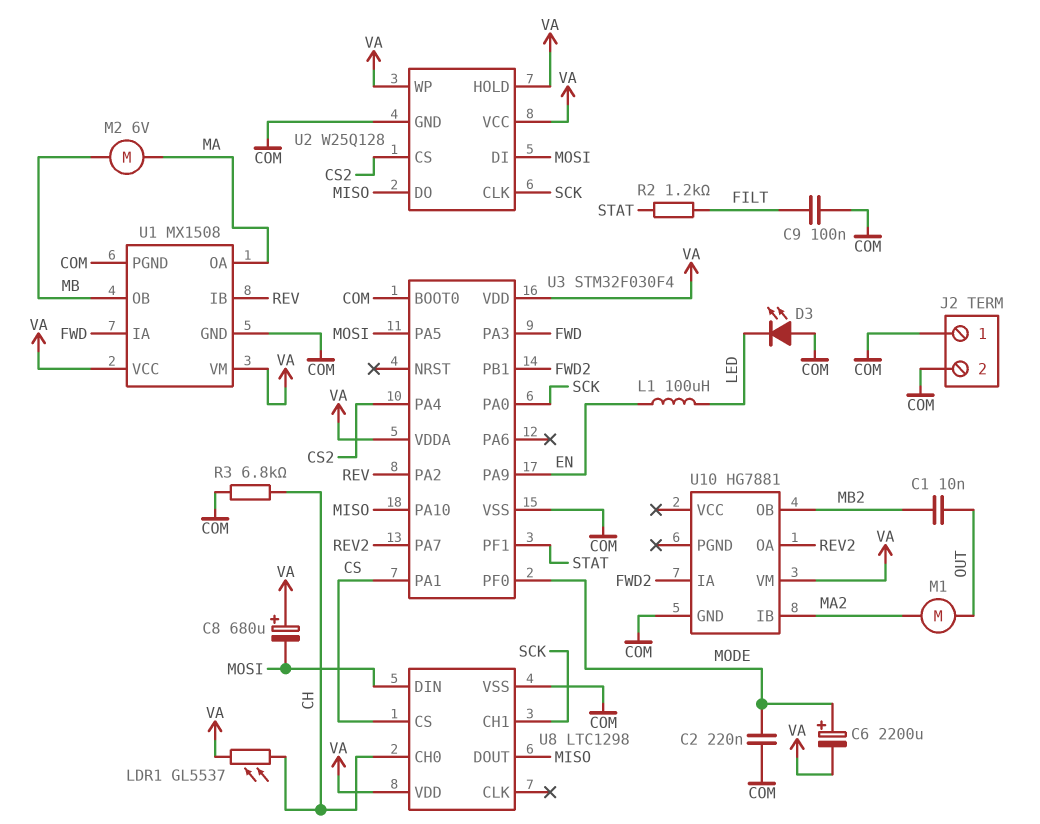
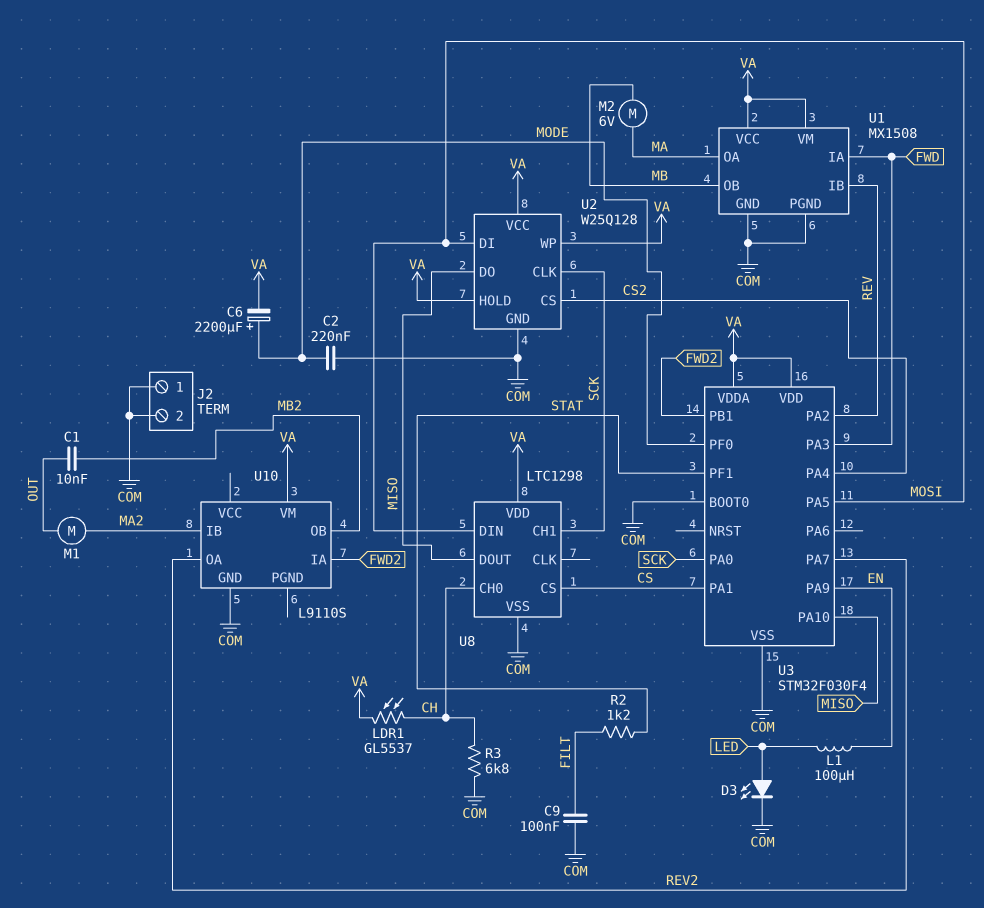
C8: 680uF (plus VA, minus MOSI) -> none
D3: LED (A COM, K LED) -> LED (A LED, K COM)
U10: HG7881 -> L9110S

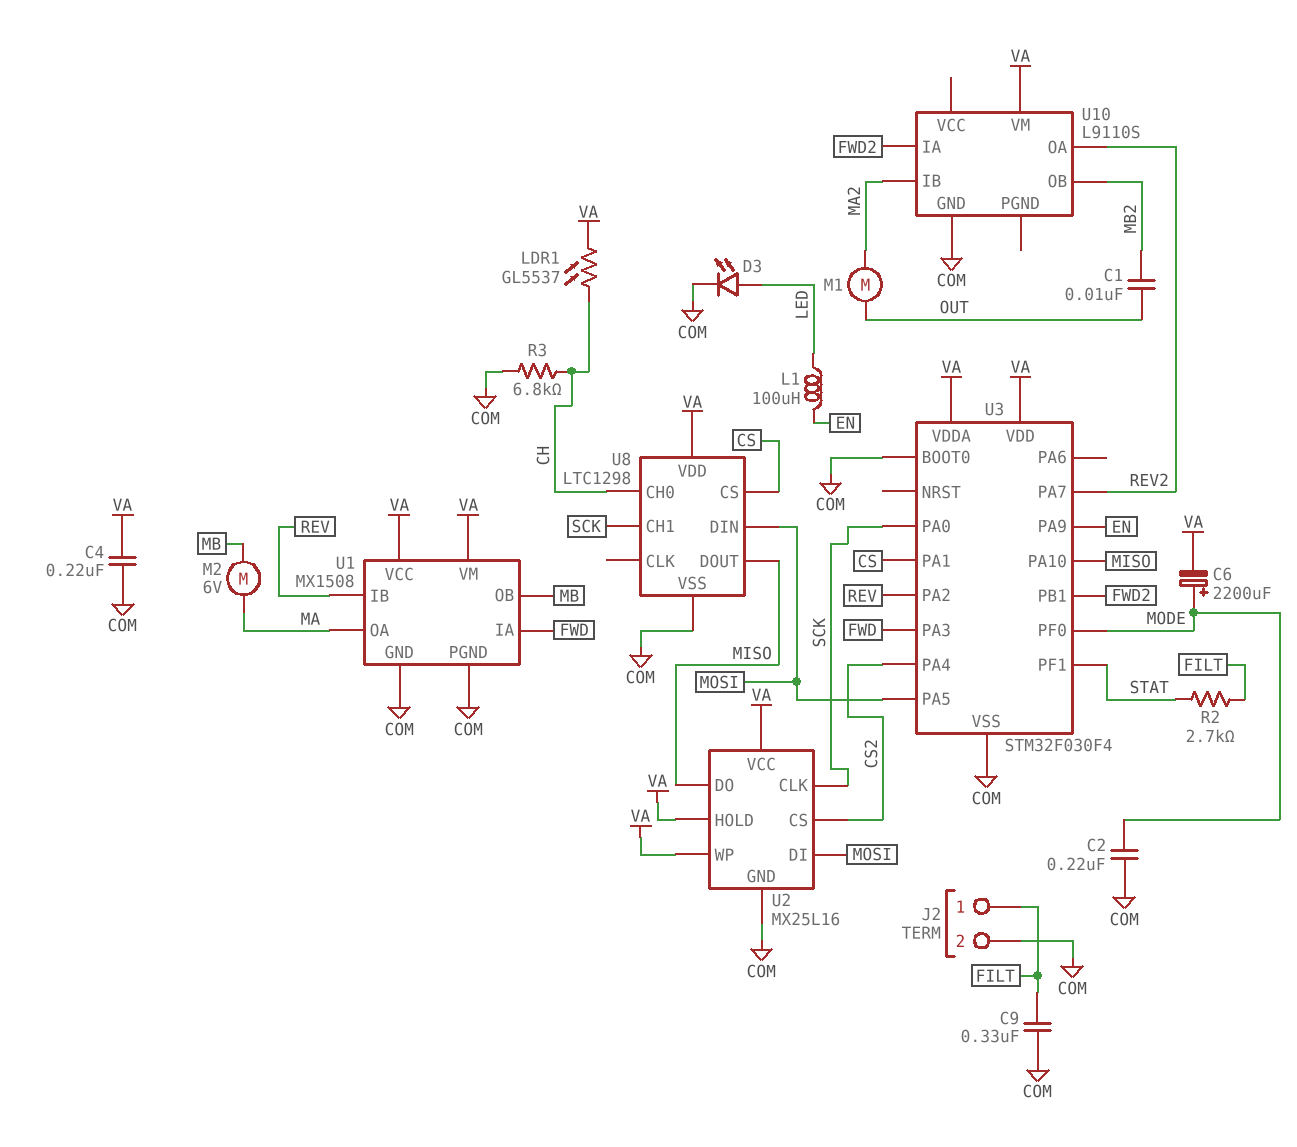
C4: none -> 220nF (COM, VA)
C9: 100nF (COM, FILT) -> 330nF (COM, FILT)
J2 pin 1: COM -> FILT
R2: 1.2k (FILT, STAT) -> 2.7k (FILT, STAT)
U2: W25Q128 -> MX25L16

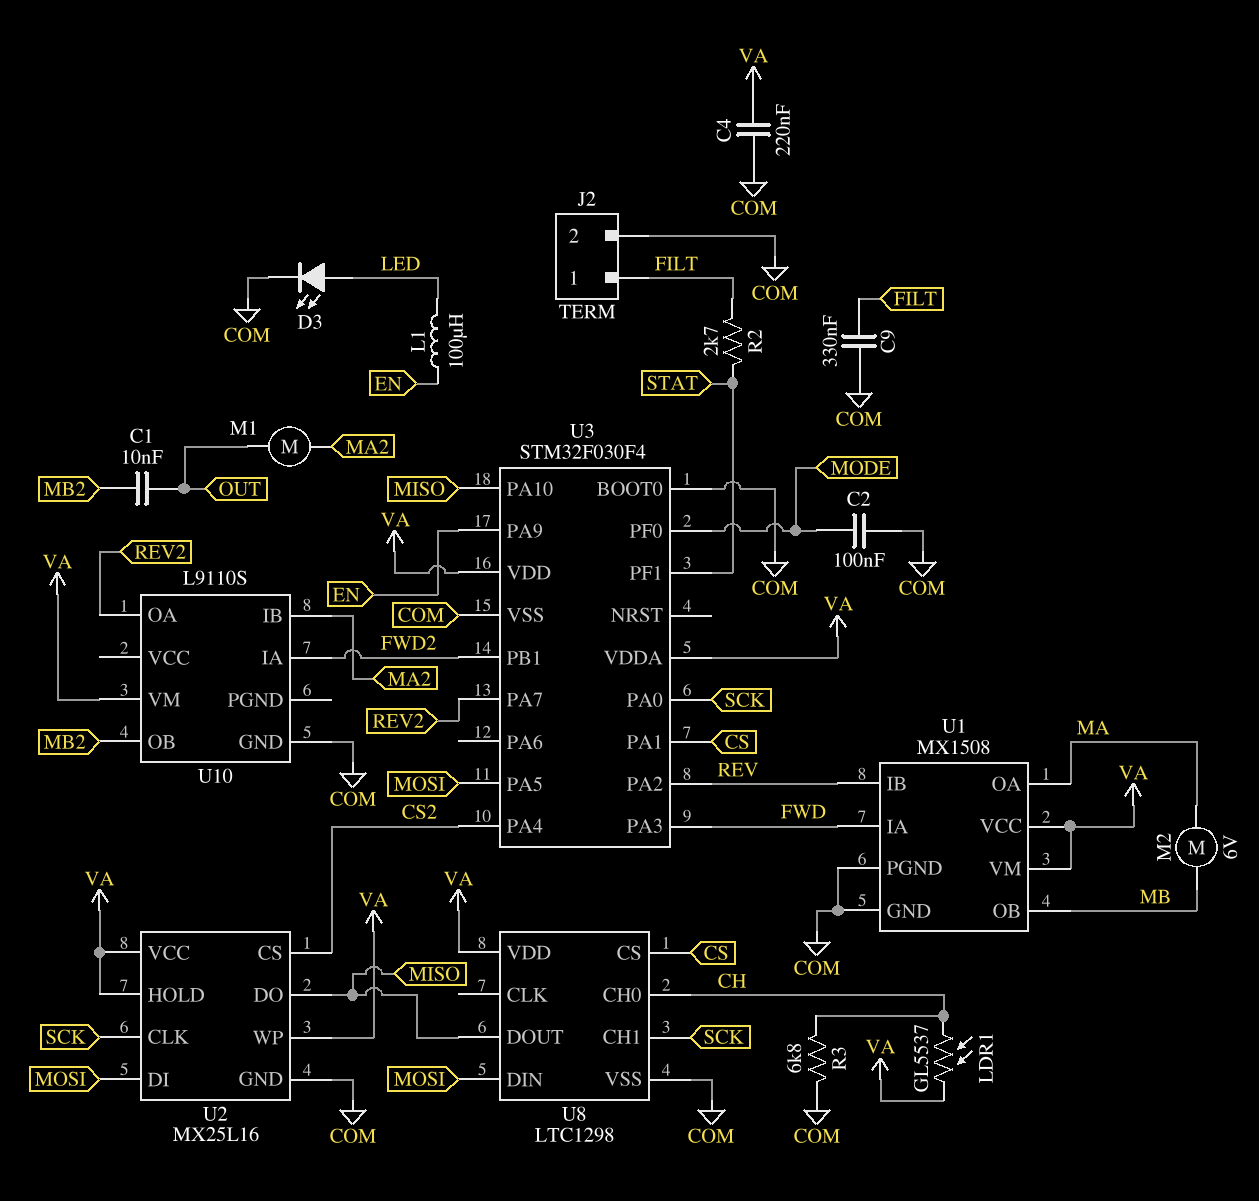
C2: 220nF (COM, MODE) -> 100nF (COM, MODE)
C6: 2200uF (plus MODE, minus VA) -> none

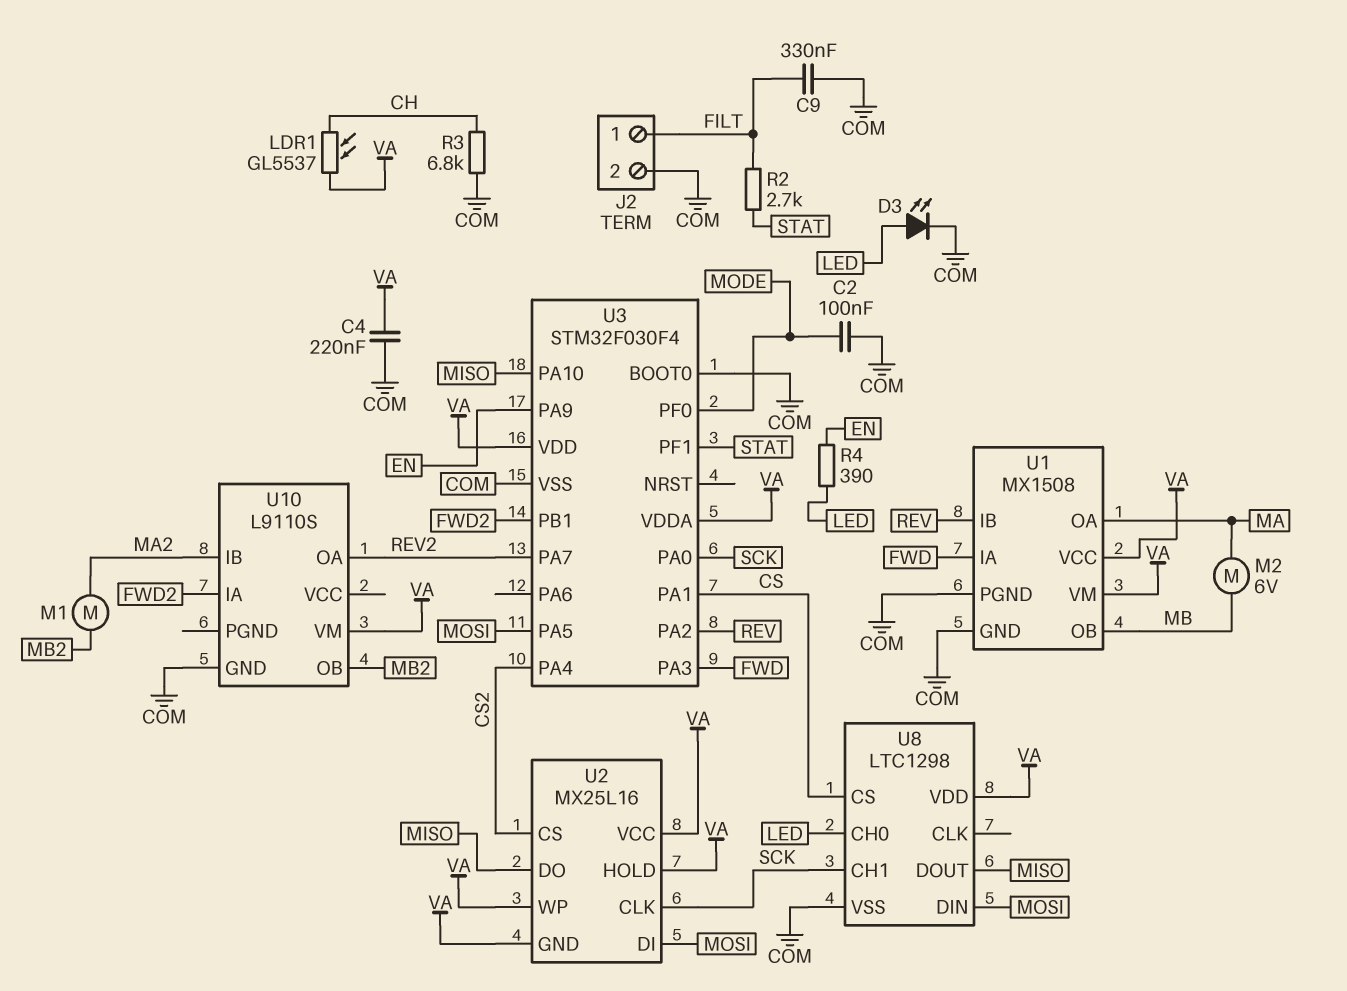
C1: 10nF (MB2, OUT) -> none
L1: 100uH (EN, LED) -> none
M1: motor (MA2, OUT) -> motor (MA2, MB2)
R4: none -> 390 (EN, LED)
U2 pin GND: COM -> VA
U8 pin CH0: CH -> LED

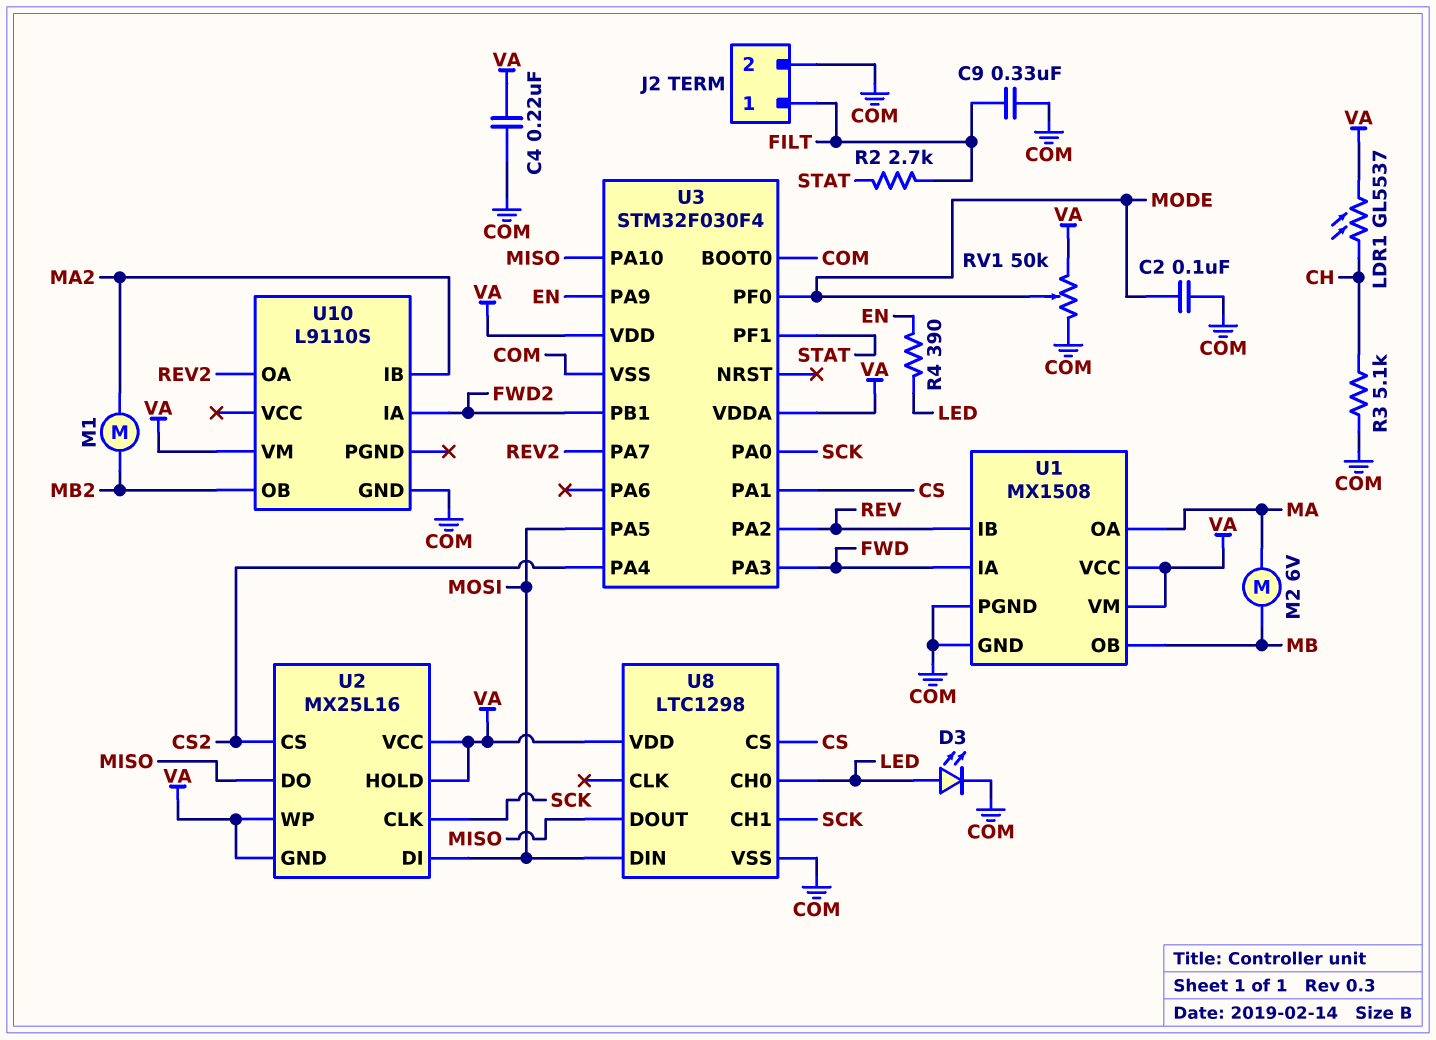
R3: 6.8k (CH, COM) -> 5.1k (CH, COM)
RV1: none -> 50k (COM, VA, wiper MODE)

